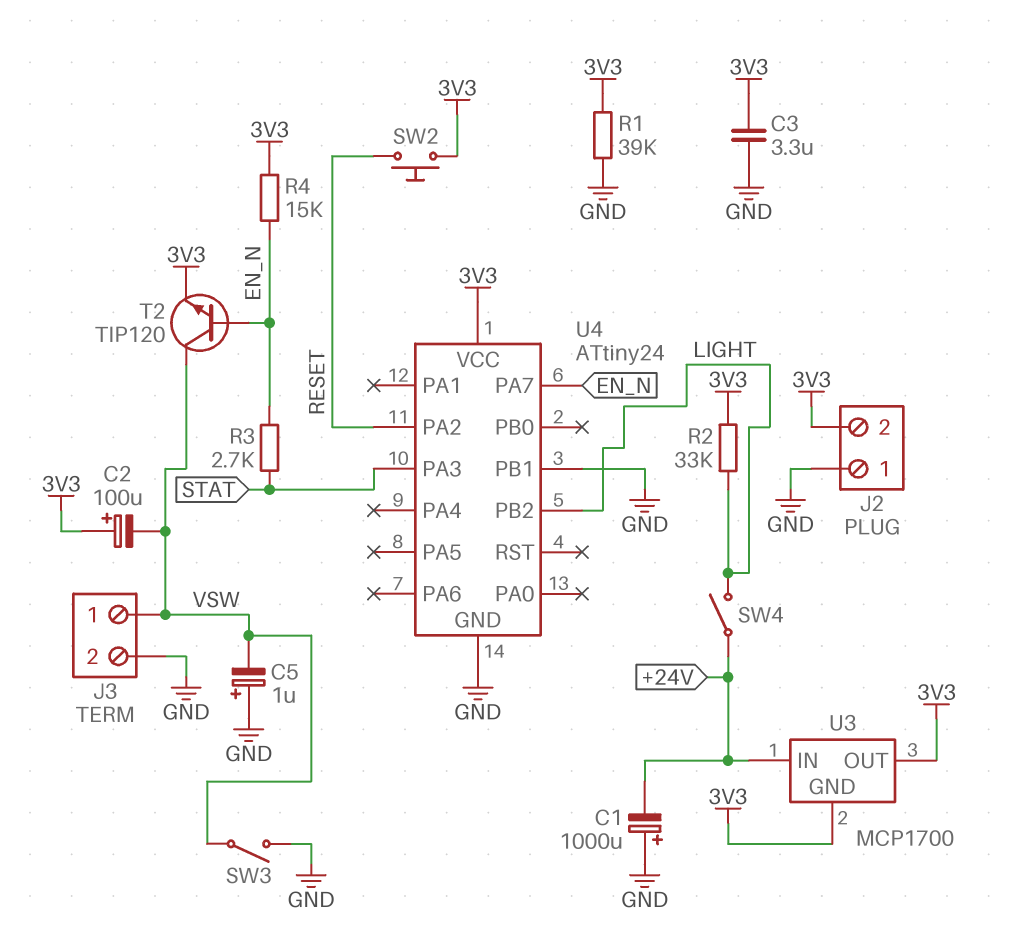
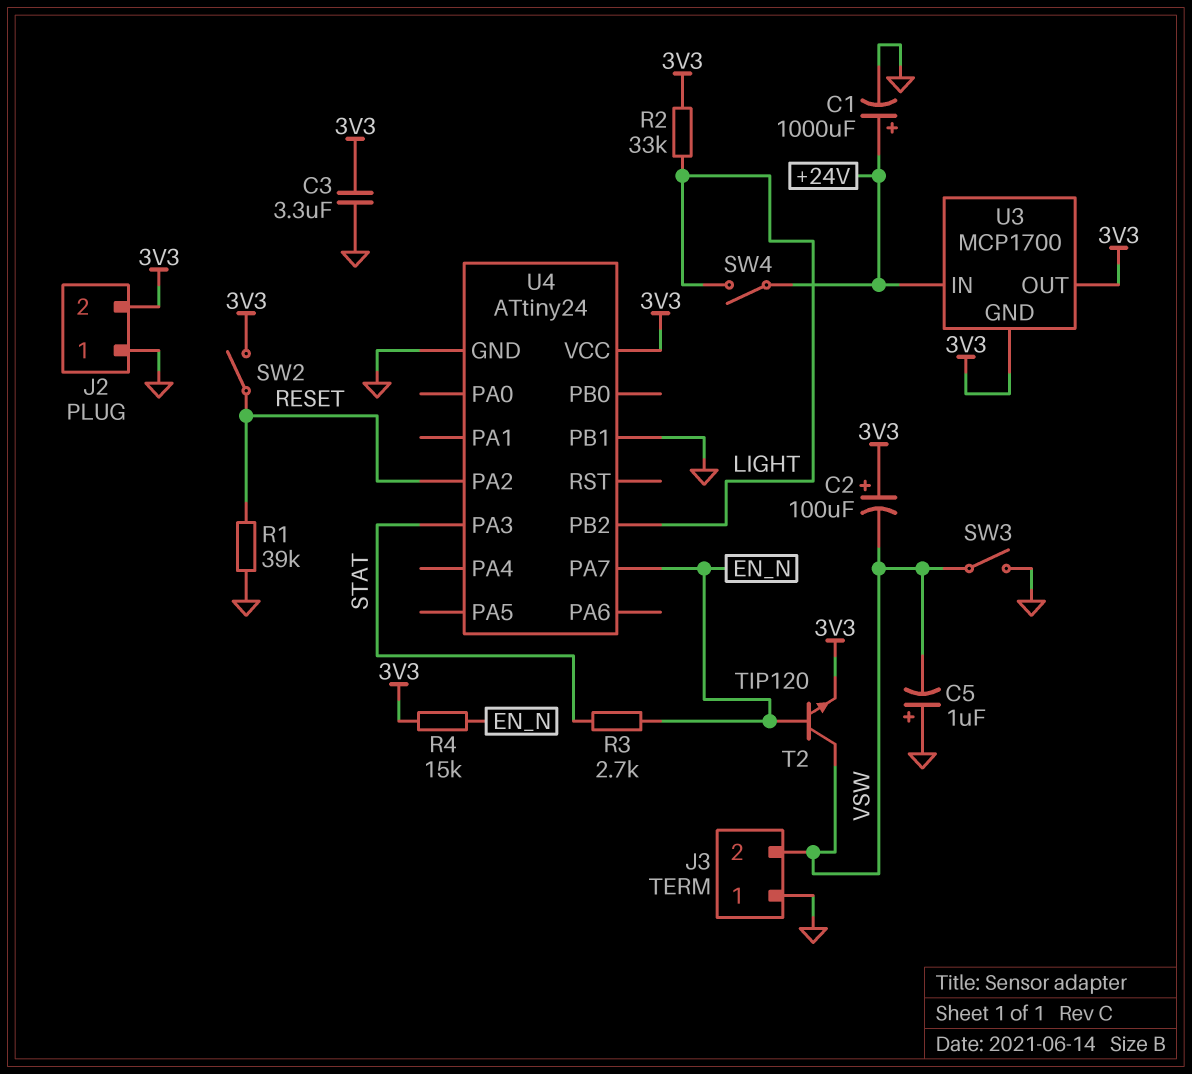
C1: 1000uF (plus GND, minus +24V) -> 1000uF (plus +24V, minus GND)
J3 pin 1: VSW -> GND
J3 pin 2: GND -> VSW
R1: 39k (3V3, GND) -> 39k (GND, RESET)
SW2: button (3V3, RESET) -> switch (3V3, RESET)

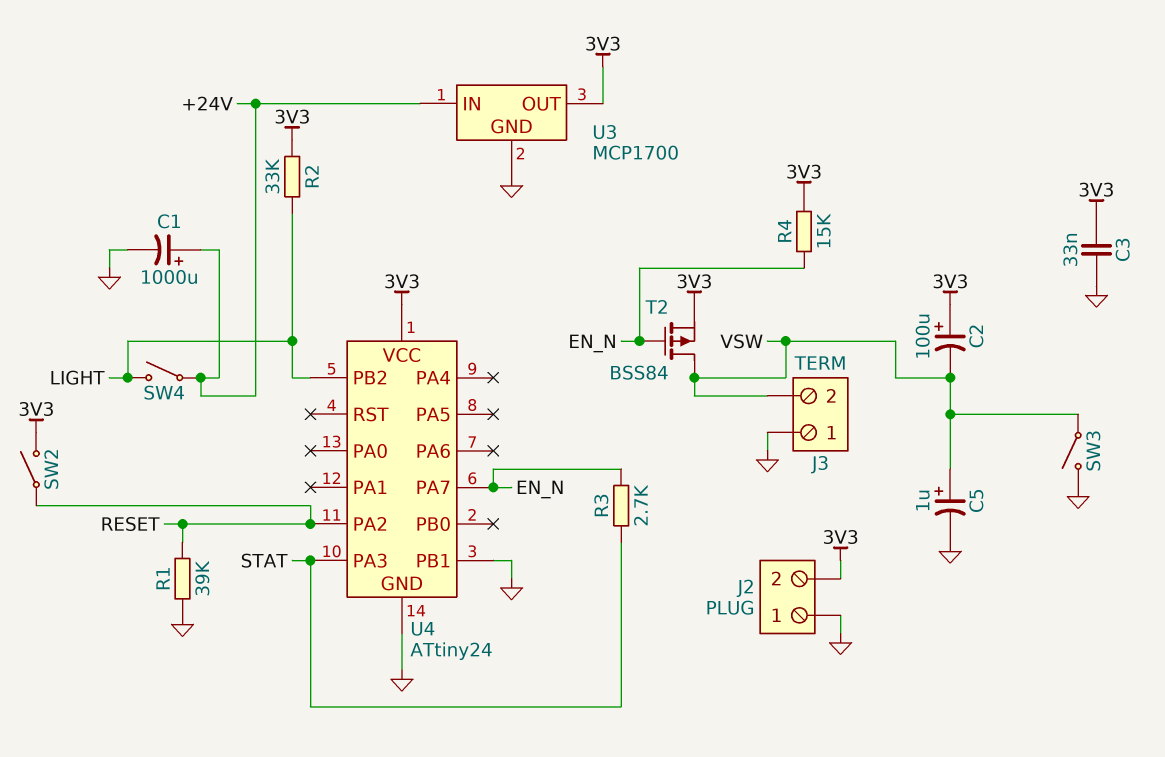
C3: 3.3uF (3V3, GND) -> 33nF (3V3, GND)
C5: 1uF (plus GND, minus VSW) -> 1uF (plus VSW, minus GND)
T2: NPN TIP120 (B EN_N, C VSW, E 3V3) -> PMOS BSS84 (G EN_N, D VSW, S 3V3)
U3 pin GND: 3V3 -> GND

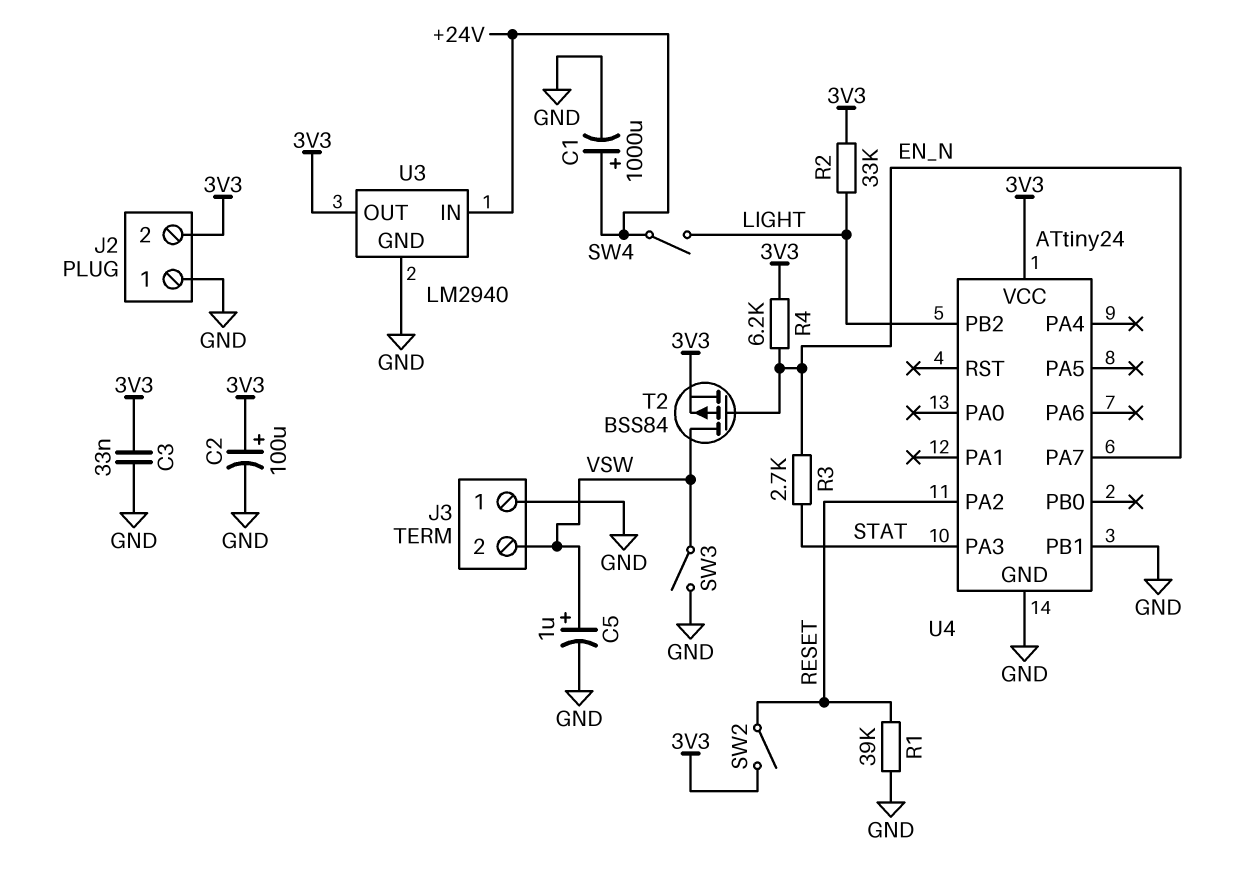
C2: 100uF (plus 3V3, minus VSW) -> 100uF (plus 3V3, minus GND)
R4: 15k (3V3, EN_N) -> 6.2k (3V3, EN_N)
U3: MCP1700 -> LM2940

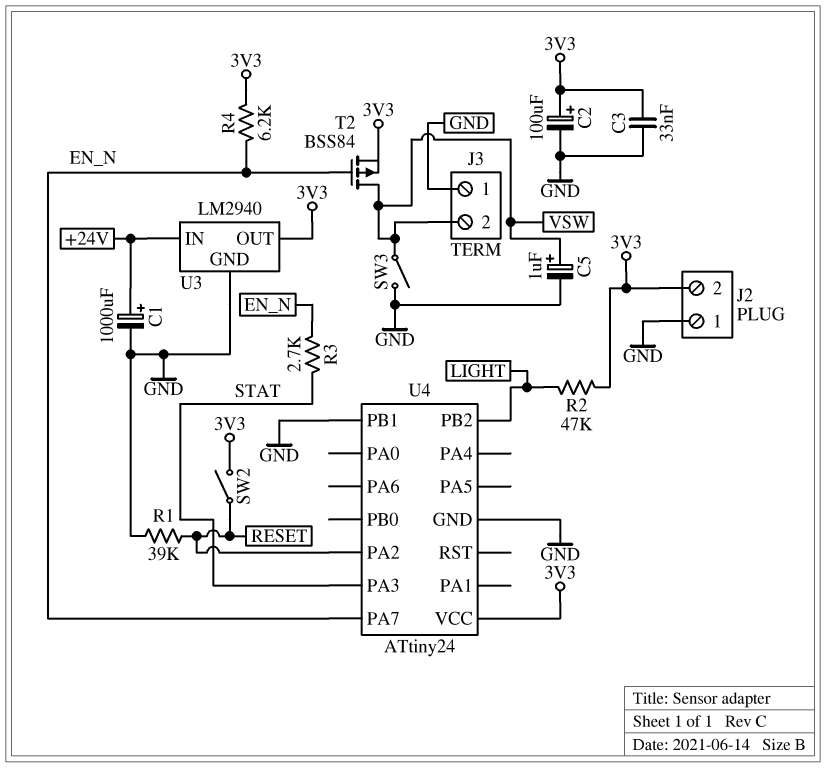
R2: 33k (3V3, LIGHT) -> 47k (3V3, LIGHT)
SW4: switch (+24V, LIGHT) -> none

